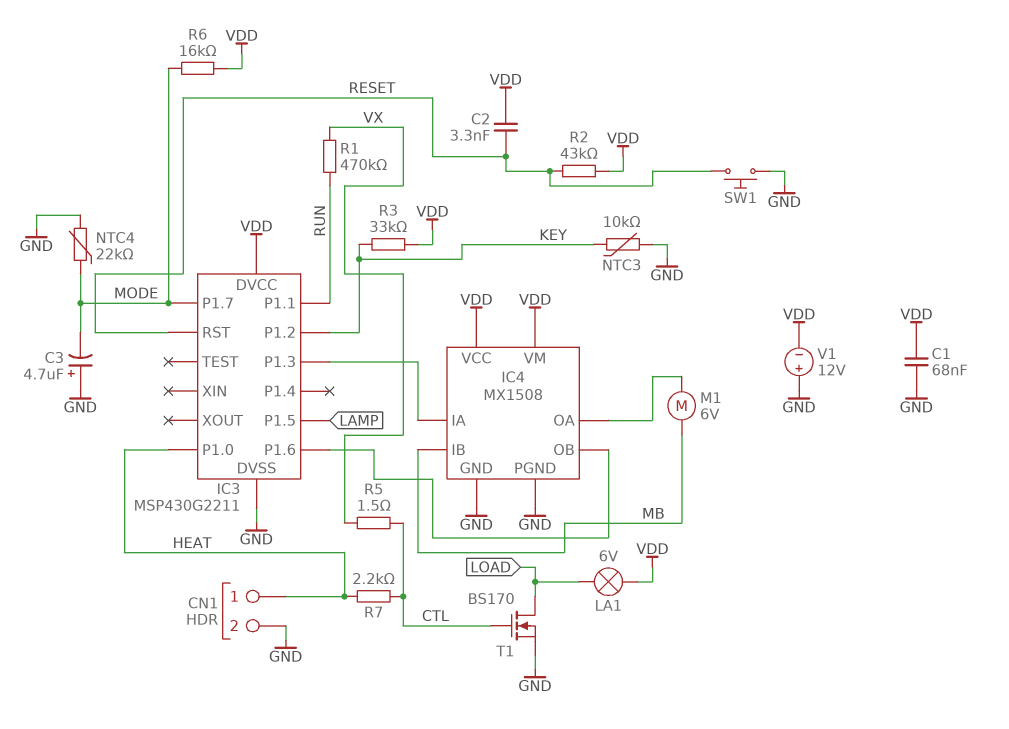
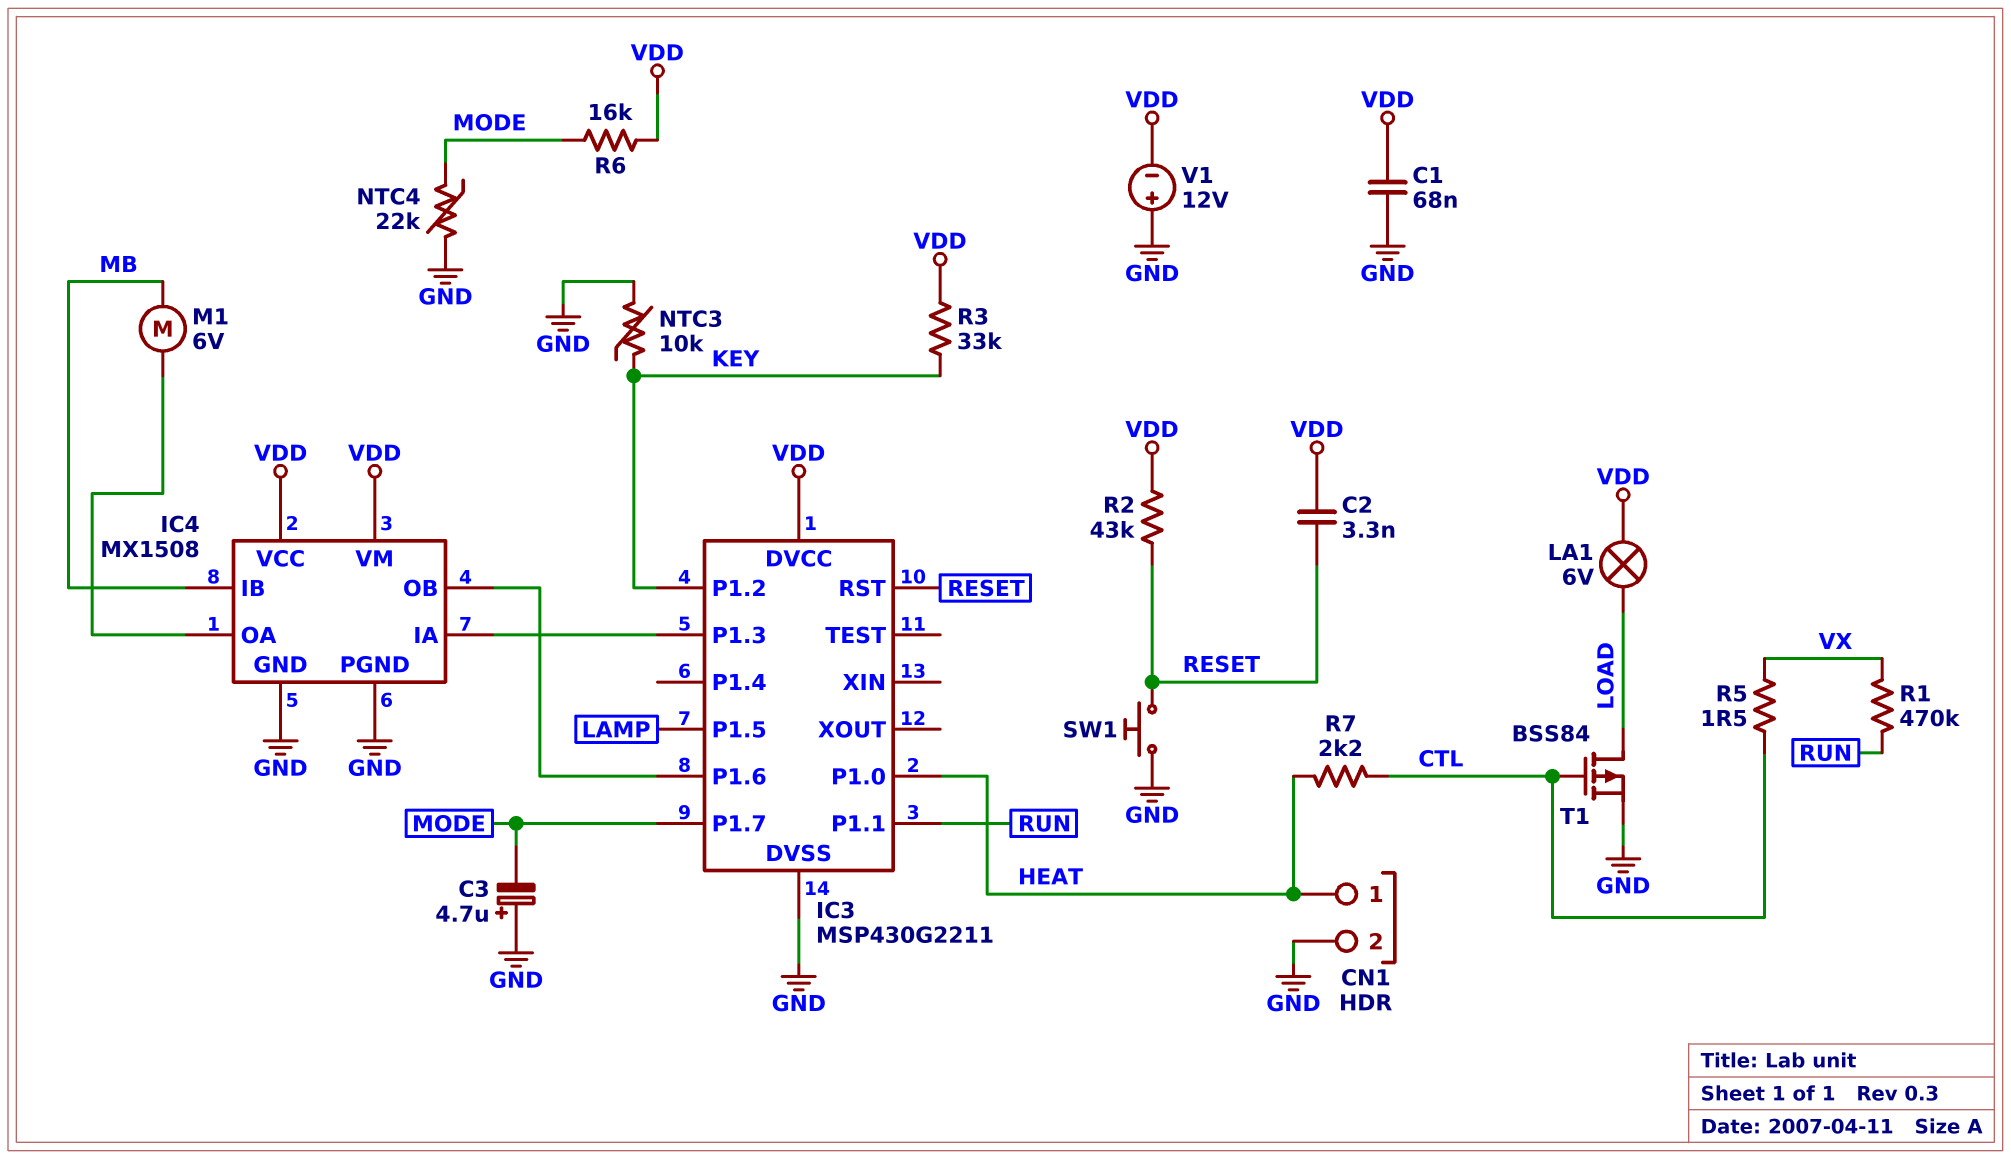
T1: NMOS BS170 (G CTL, D LOAD, S GND) -> PMOS BSS84 (G CTL, D LOAD, S GND)

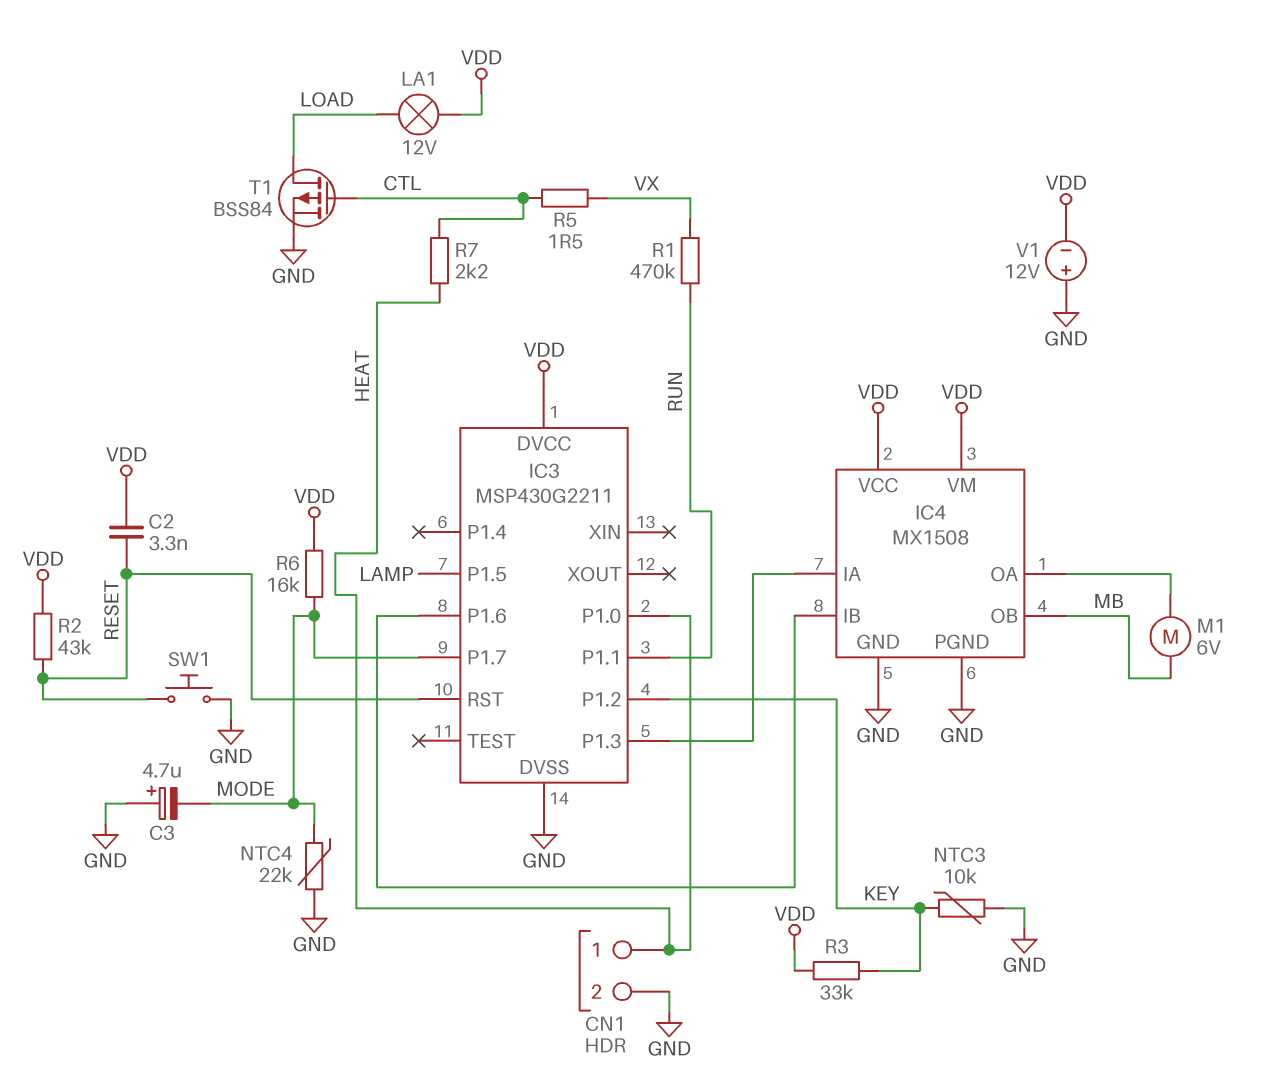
C1: 68nF (GND, VDD) -> none
IC4 pin IB: MB -> IC3/P1.6
IC4 pin OB: IC3/P1.6 -> MB
LA1: lamp 6V (LOAD, VDD) -> lamp 12V (LOAD, VDD)

